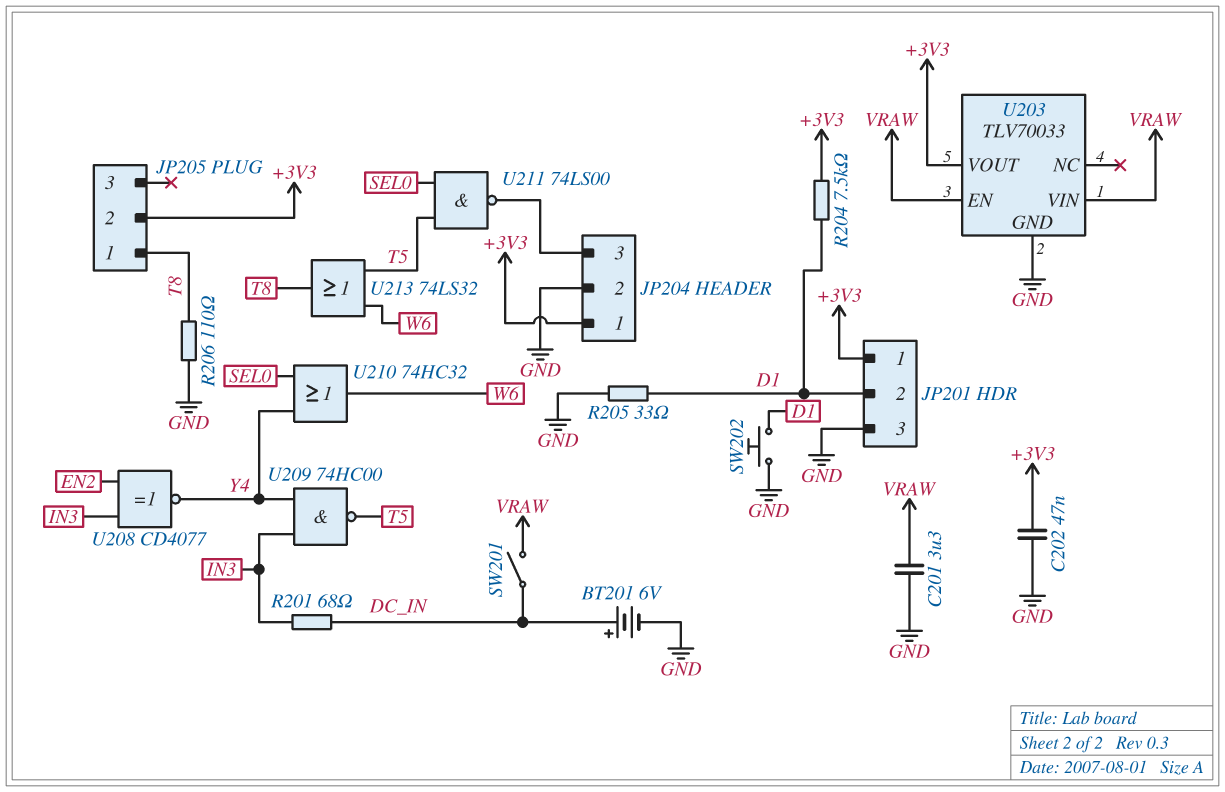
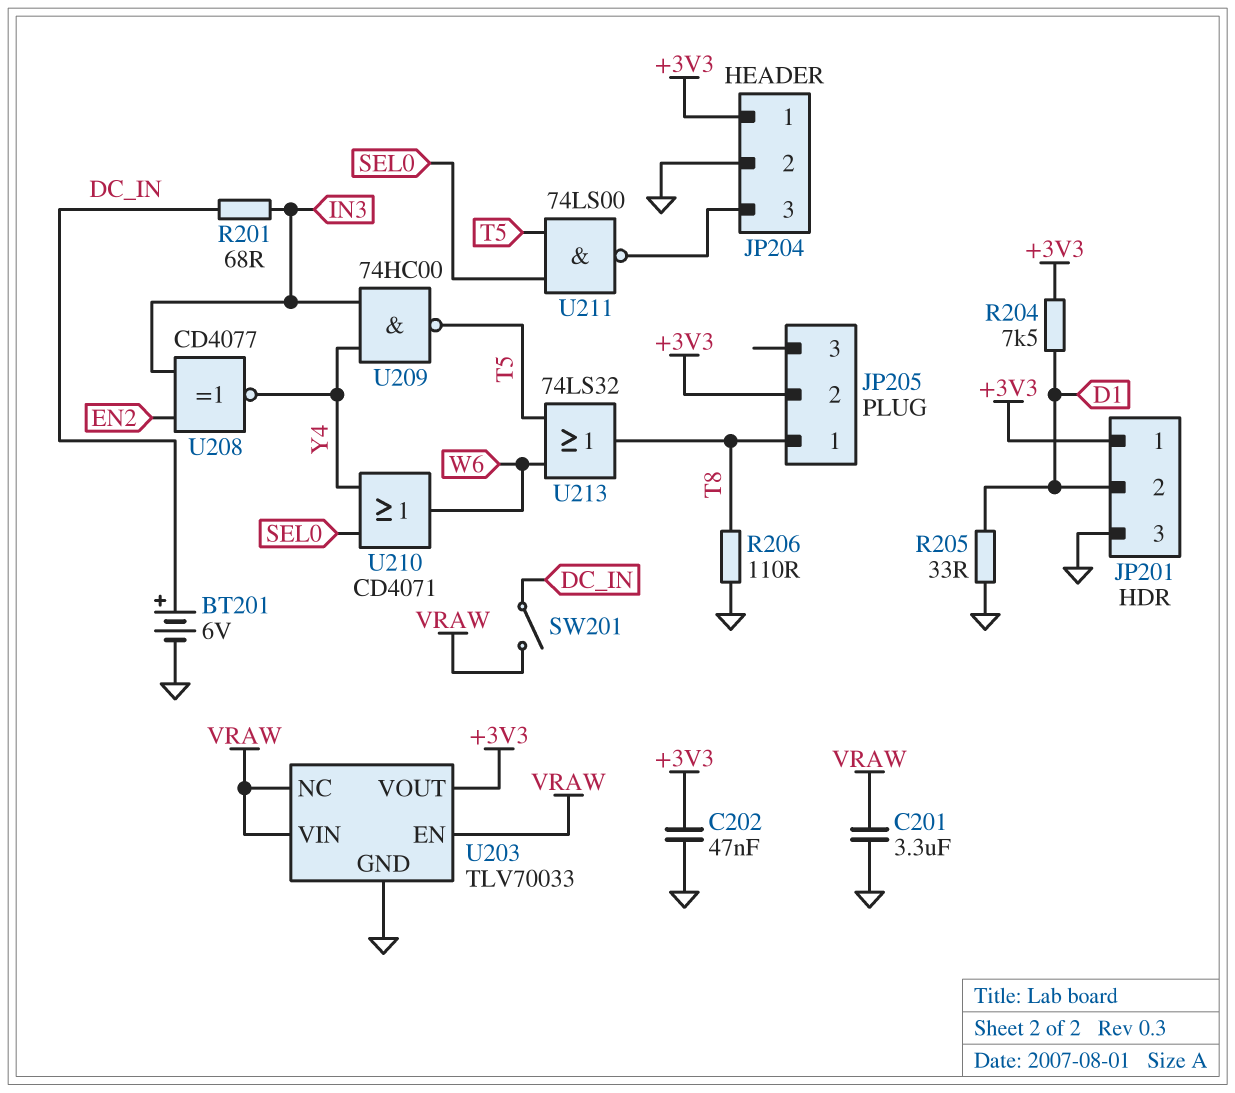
SW202: button (D1, GND) -> none
U203 pin NC: none -> VRAW
U210: OR 74HC32 (in SEL0, in Y4, out W6) -> OR CD4071 (in SEL0, in Y4, out W6)

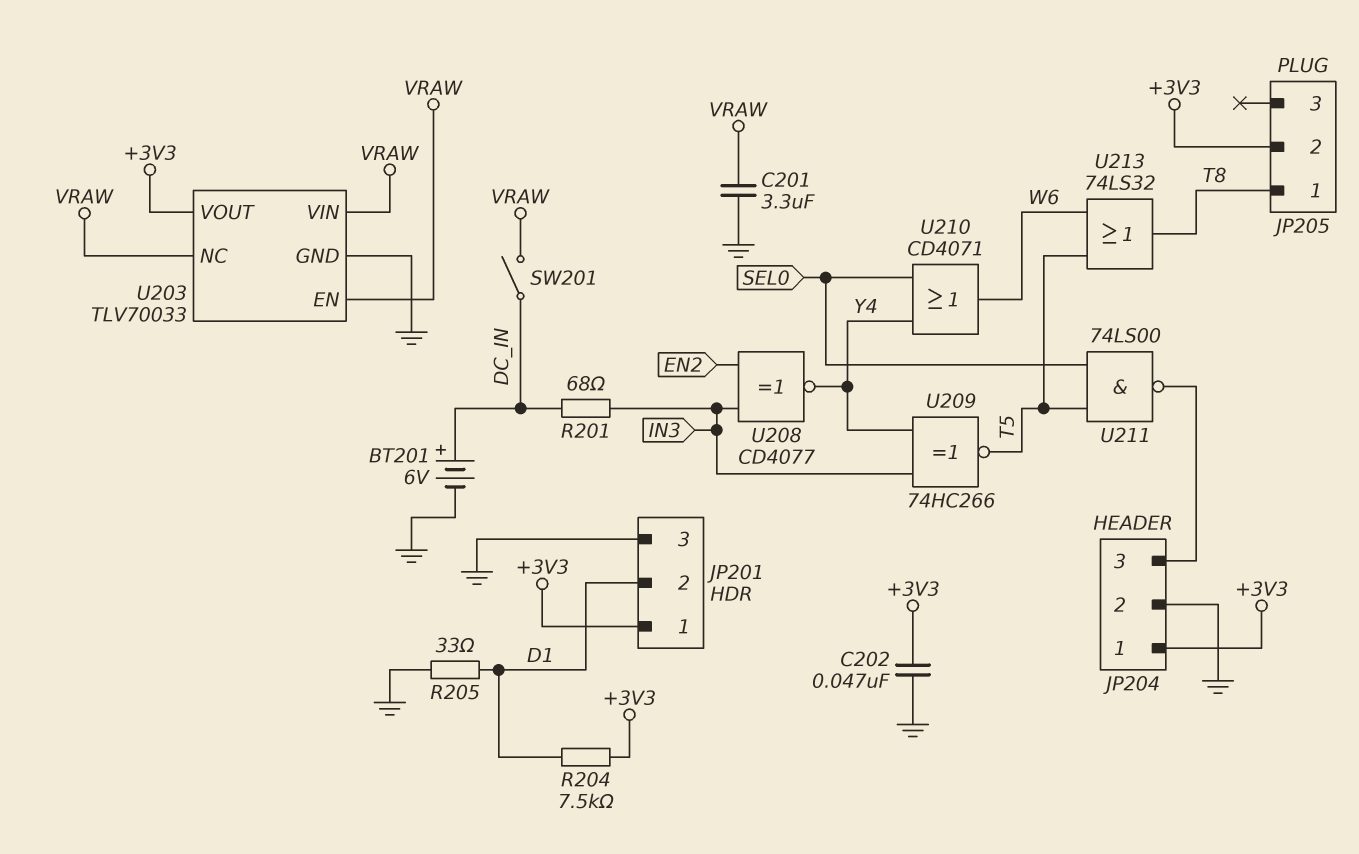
R206: 110 (GND, T8) -> none
U209: NAND 74HC00 (in IN3, in Y4, out T5) -> XNOR 74HC266 (in IN3, in Y4, out T5)

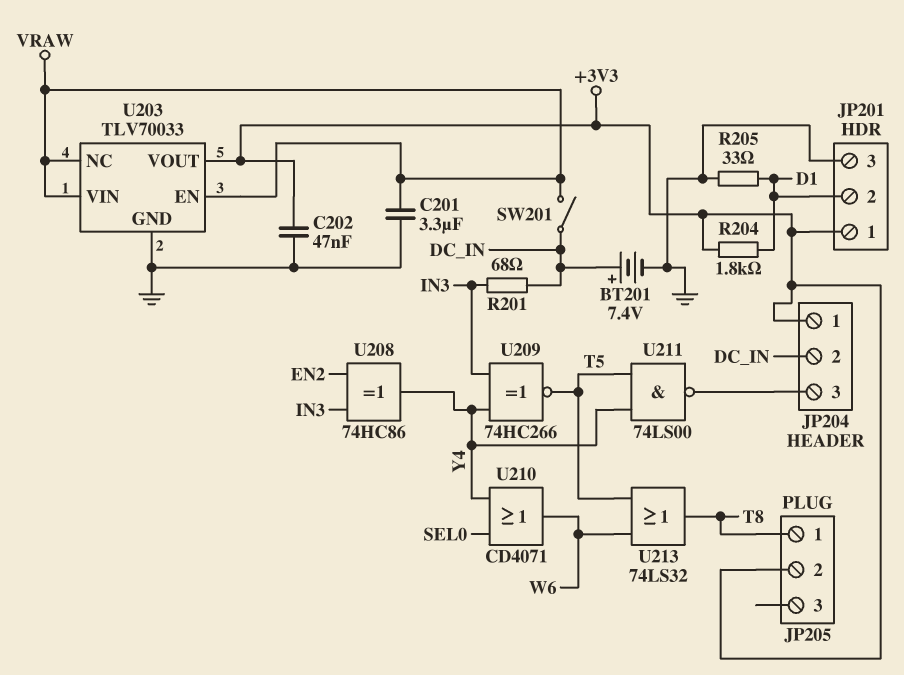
BT201: 6V (plus DC_IN, minus GND) -> 7.4V (plus DC_IN, minus GND)
JP204 pin 2: GND -> DC_IN
R204: 7.5k (+3V3, D1) -> 1.8k (+3V3, D1)
U208: XNOR CD4077 (in EN2, in IN3, out Y4) -> XOR 74HC86 (in EN2, in IN3, out Y4)
U211: NAND 74LS00 (in SEL0, in T5, out JP204/3) -> NAND 74LS00 (in T5, in Y4, out JP204/3)

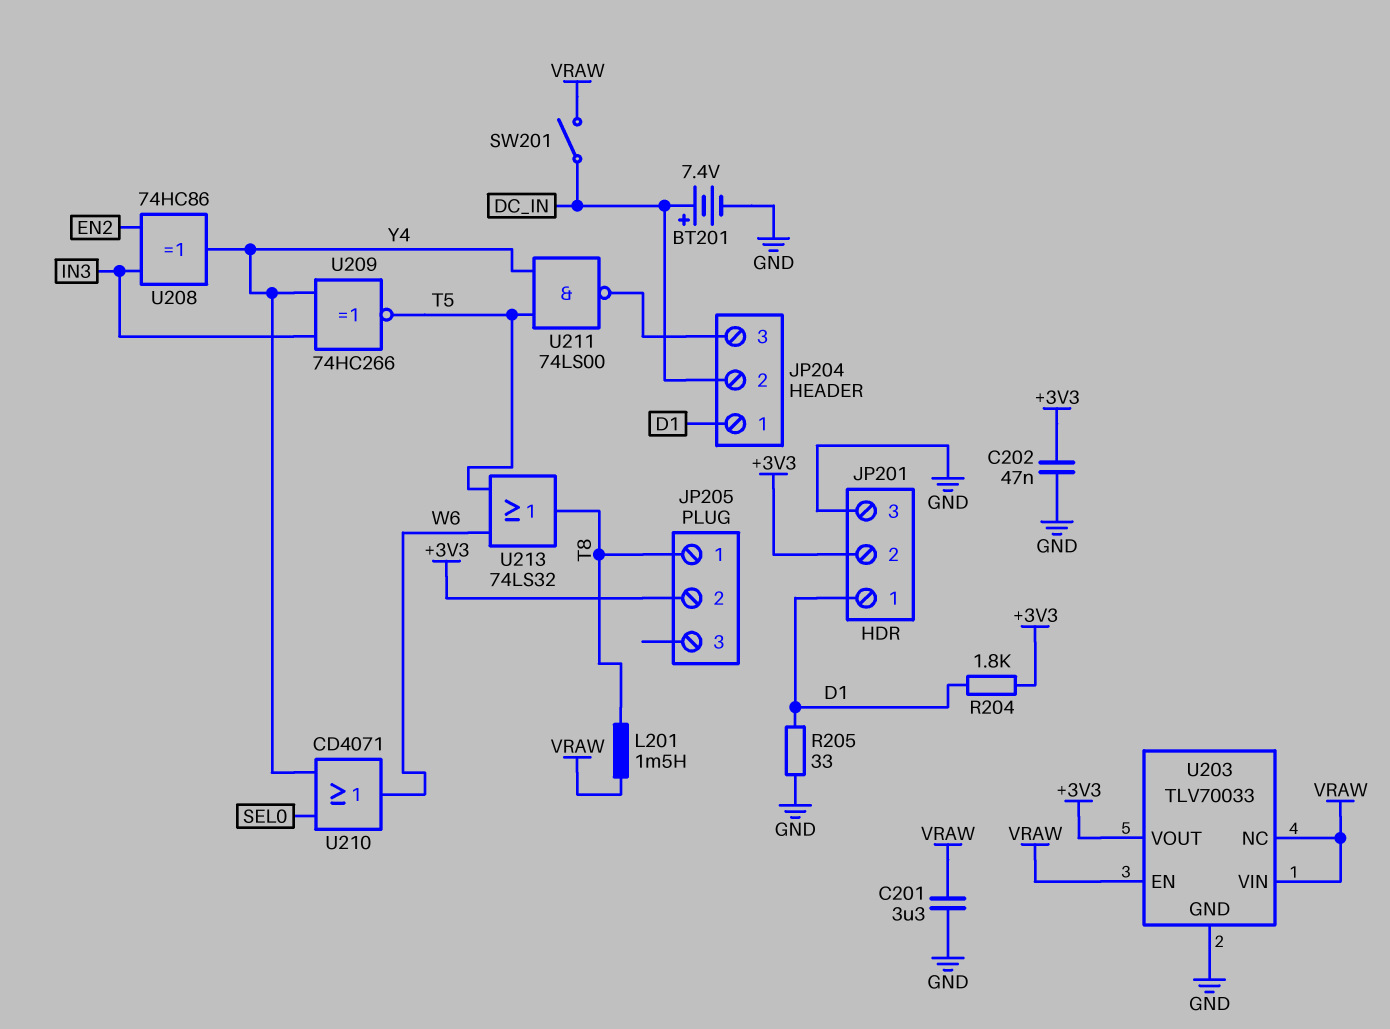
JP201 pin 1: +3V3 -> D1
JP201 pin 2: D1 -> +3V3
JP204 pin 1: +3V3 -> D1
L201: none -> 1.5mH (T8, VRAW)
R201: 68 (DC_IN, IN3) -> none

